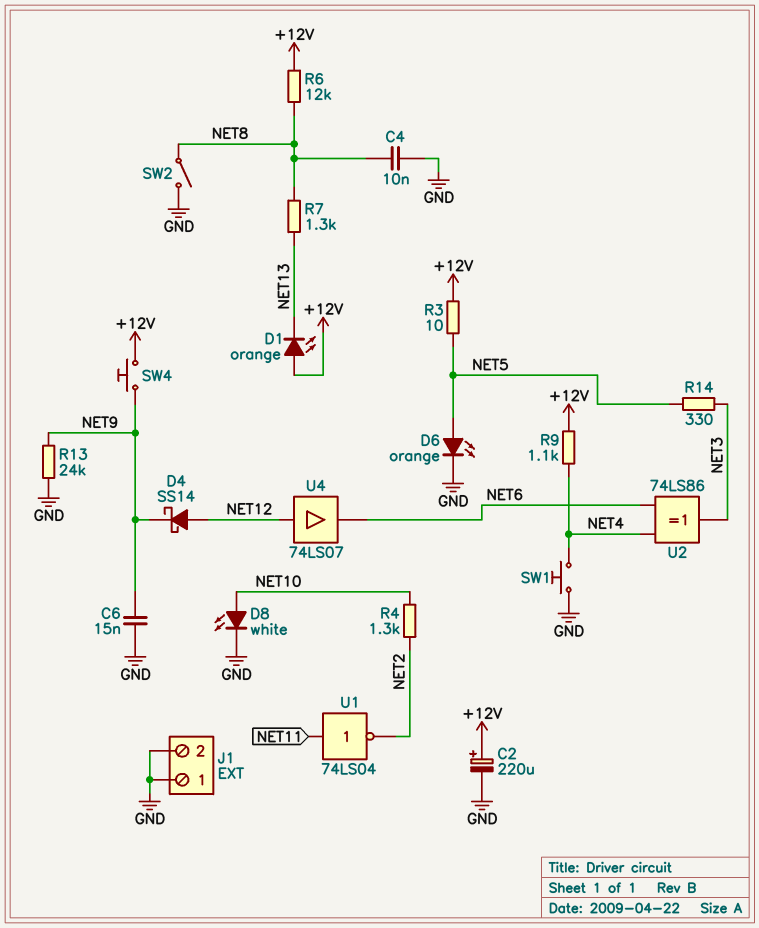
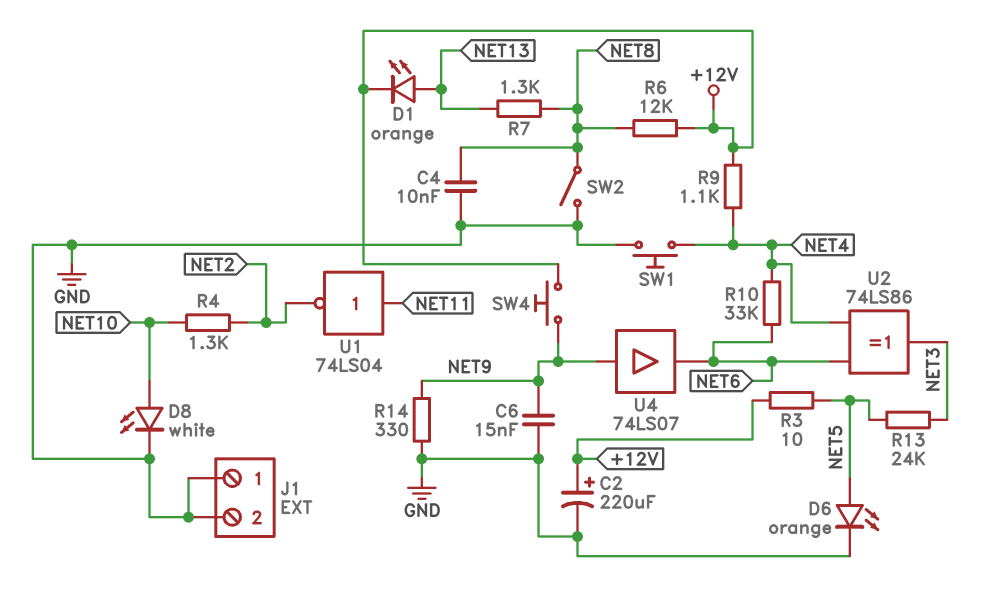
D1: LED orange (A +12V, K NET13) -> LED orange (A NET13, K +12V)
D4: schottky SS14 (A NET12, K NET9) -> none
R10: none -> 33k (NET4, NET6)
R13: 24k (GND, NET9) -> 24k (NET3, NET5)
R14: 330 (NET3, NET5) -> 330 (GND, NET9)
U4: buffer 74LS07 (in NET12, out NET6) -> buffer 74LS07 (in NET9, out NET6)

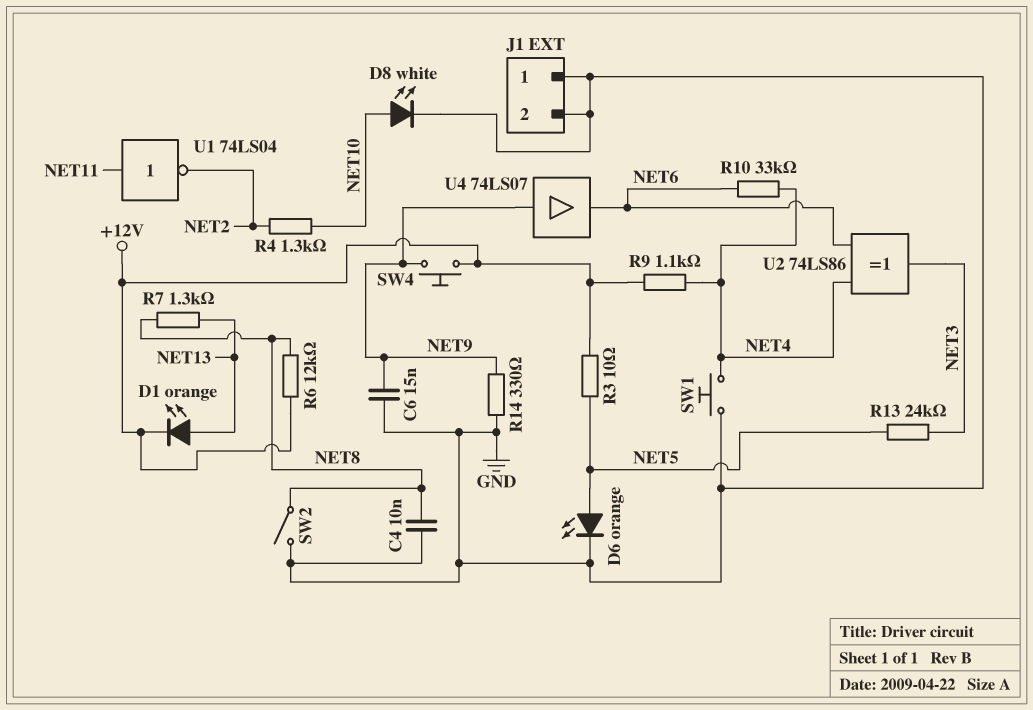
C2: 220uF (plus +12V, minus GND) -> none

